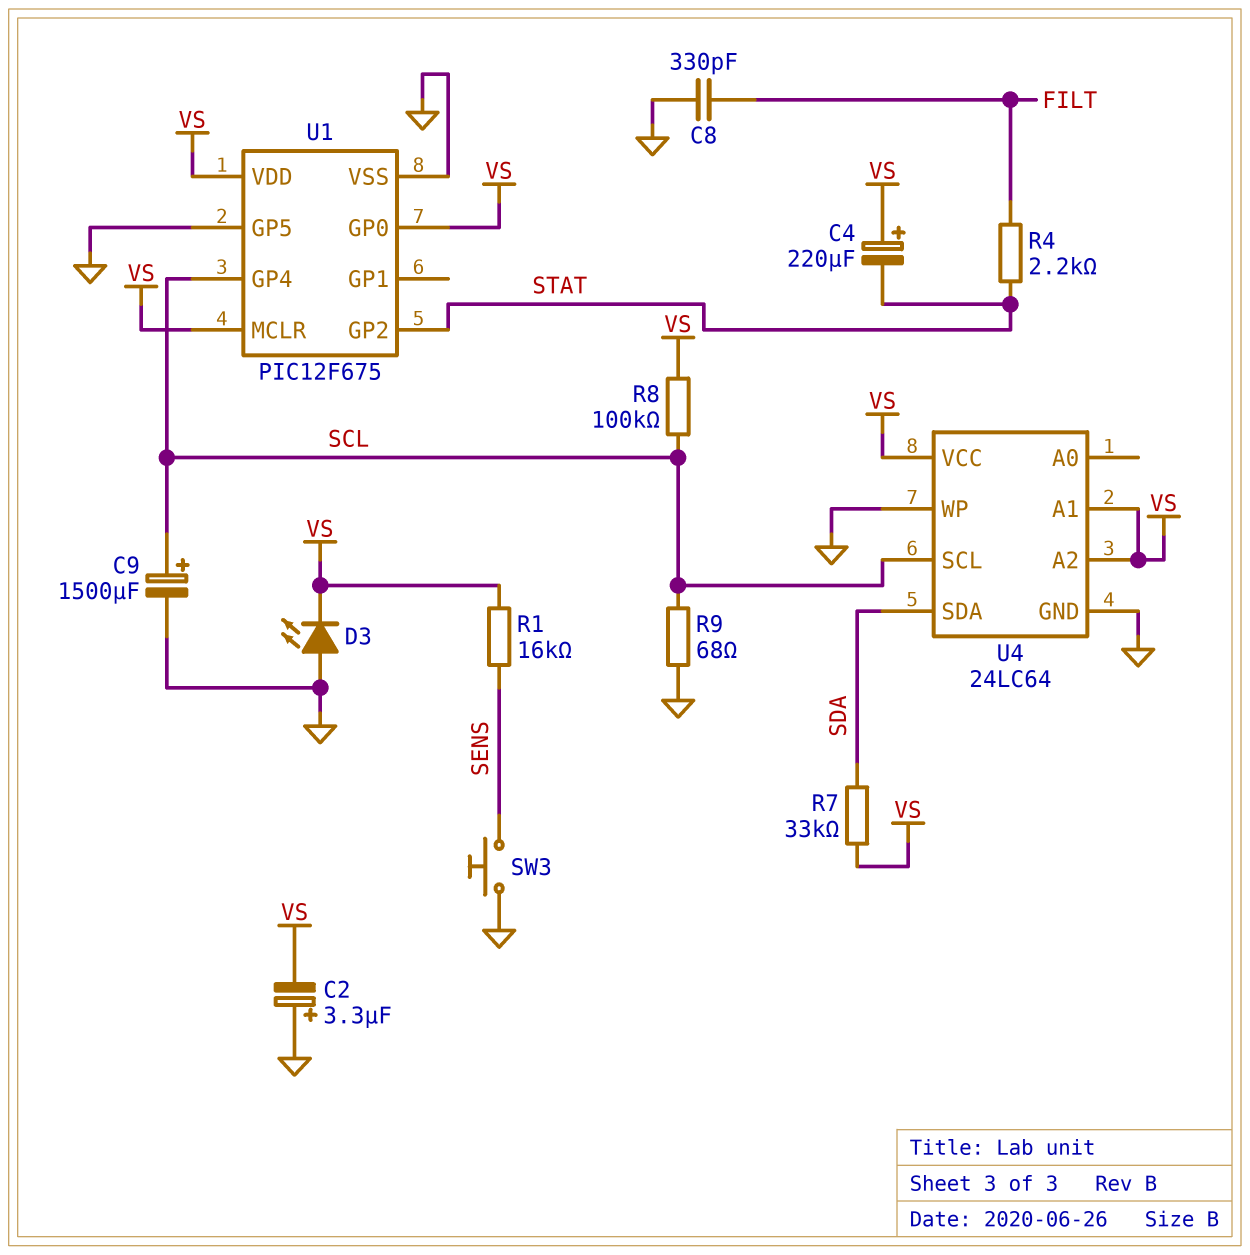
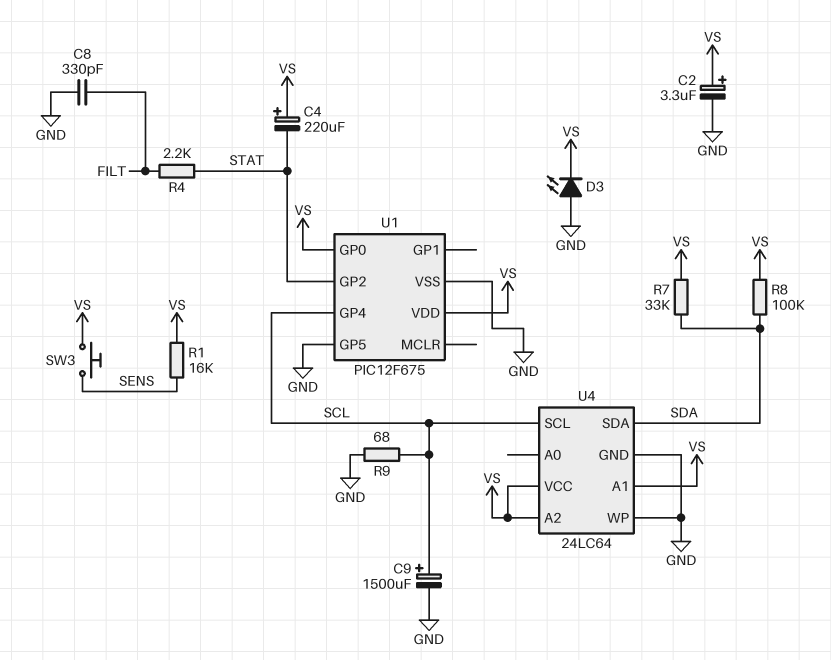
C2: 3.3uF (plus GND, minus VS) -> 3.3uF (plus VS, minus GND)
R8: 100k (SCL, VS) -> 100k (SDA, VS)
SW3: button (GND, SENS) -> button (SENS, VS)
U1 pin MCLR: VS -> none

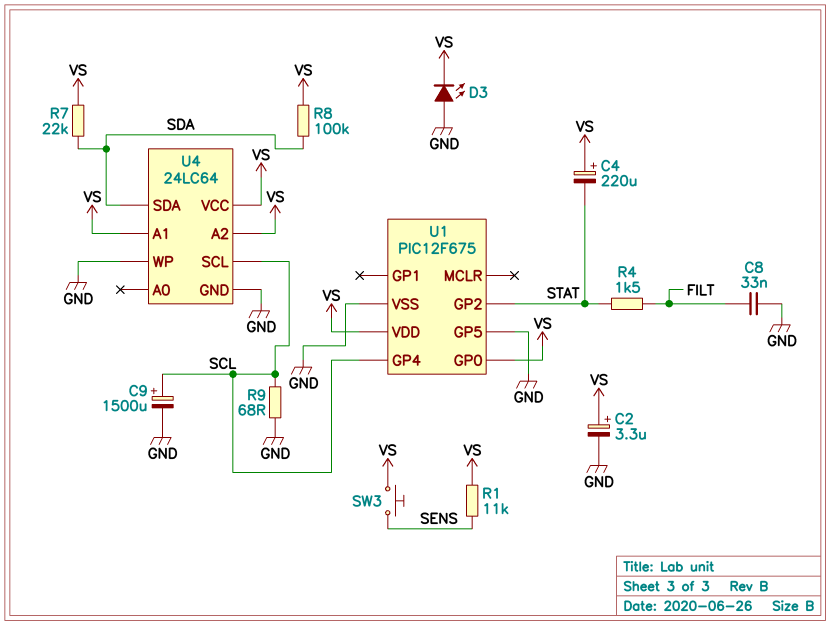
C8: 330pF (FILT, GND) -> 33nF (FILT, GND)
R1: 16k (SENS, VS) -> 11k (SENS, VS)
R4: 2.2k (FILT, STAT) -> 1.5k (FILT, STAT)
R7: 33k (SDA, VS) -> 22k (SDA, VS)

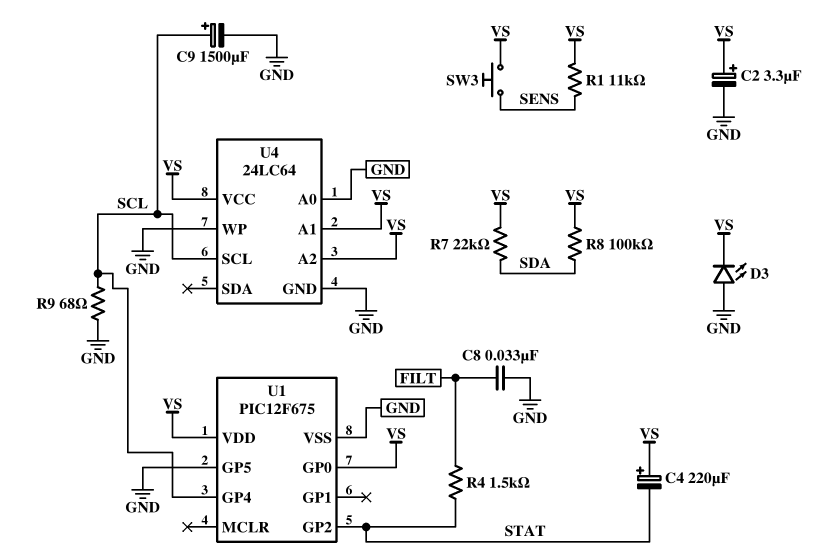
U4 pin A0: none -> GND
U4 pin SDA: SDA -> none

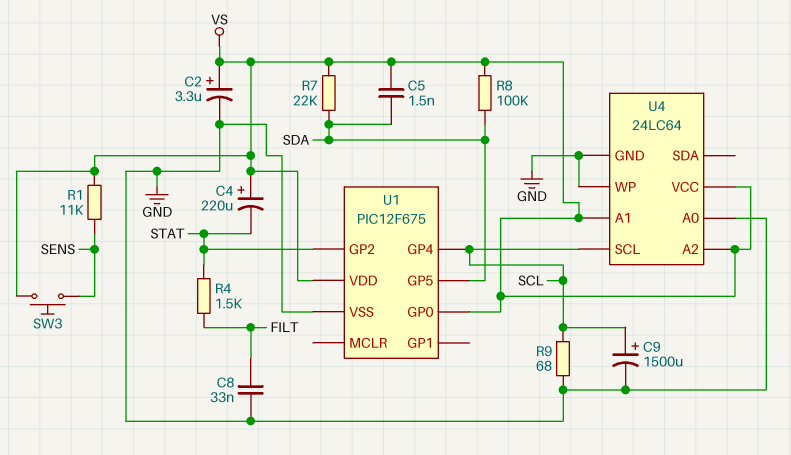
C5: none -> 1.5nF (SDA, VS)
D3: LED (A GND, K VS) -> none
U1 pin GP5: GND -> SDA

